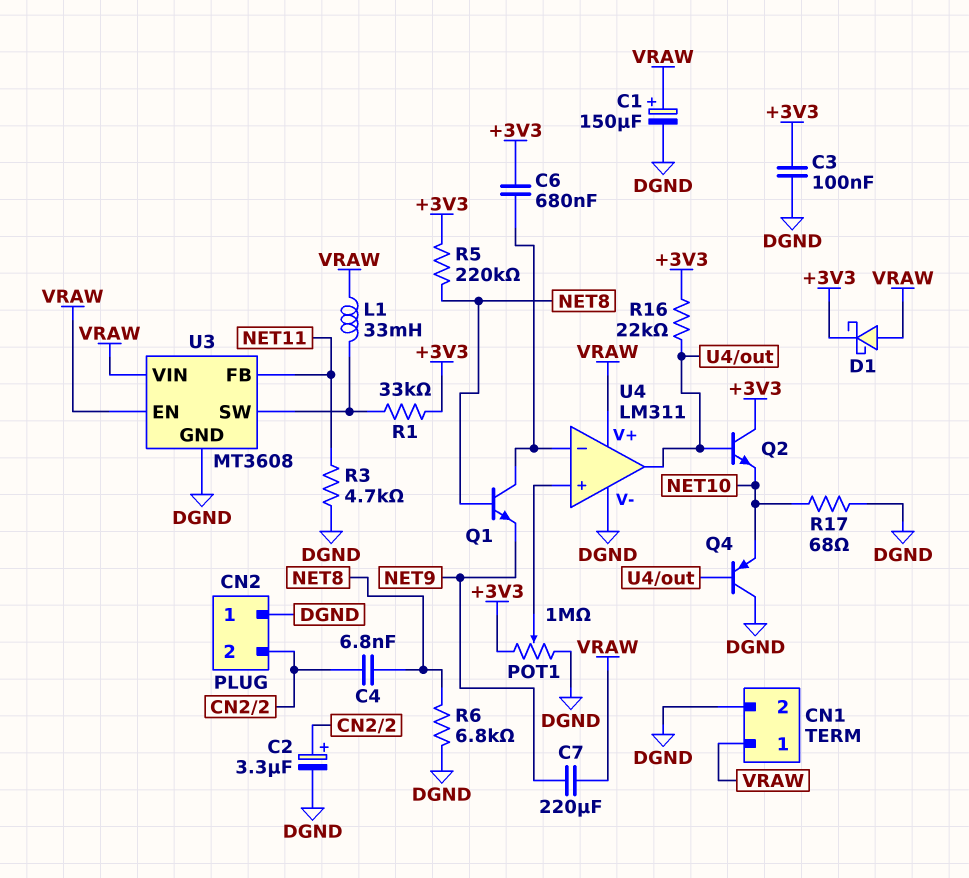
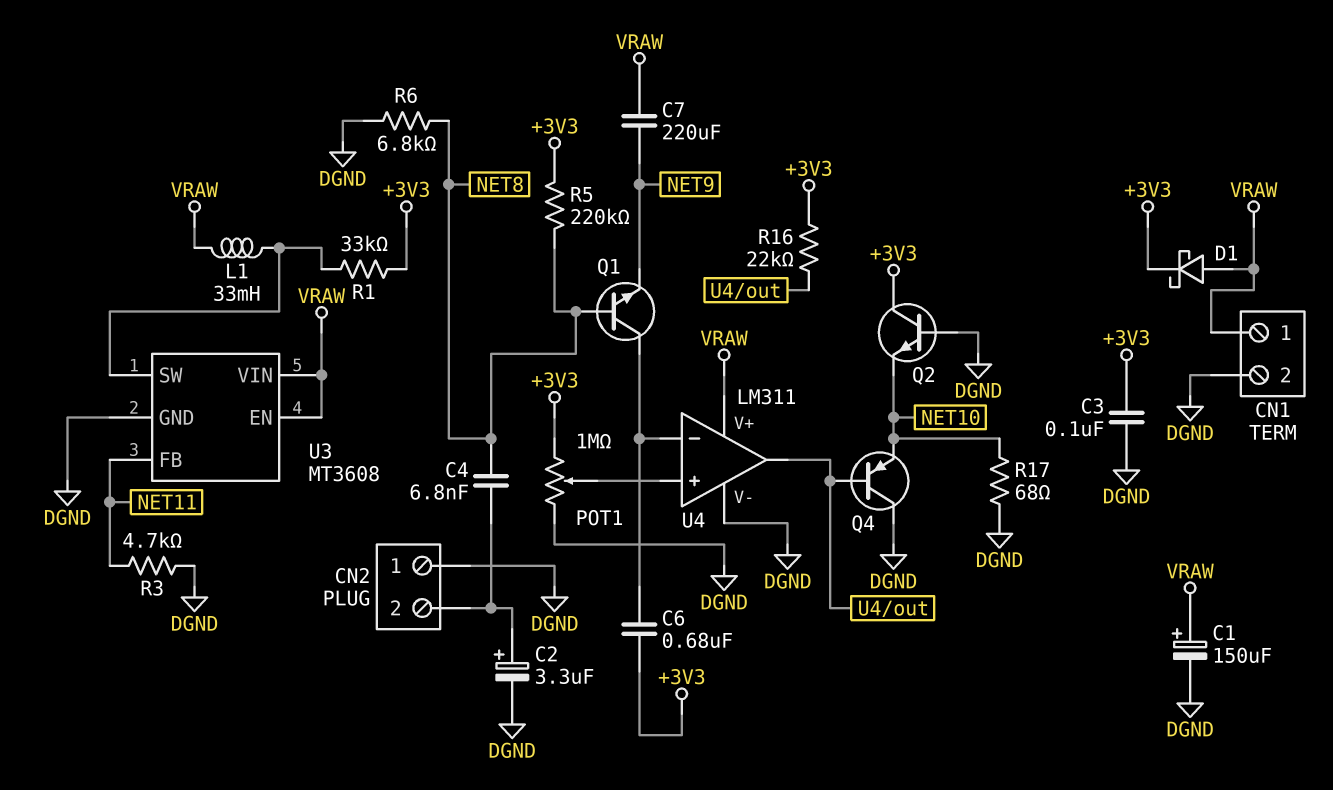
Q2: NPN (B U4/out, C +3V3, E NET10) -> NPN (B DGND, C +3V3, E NET10)

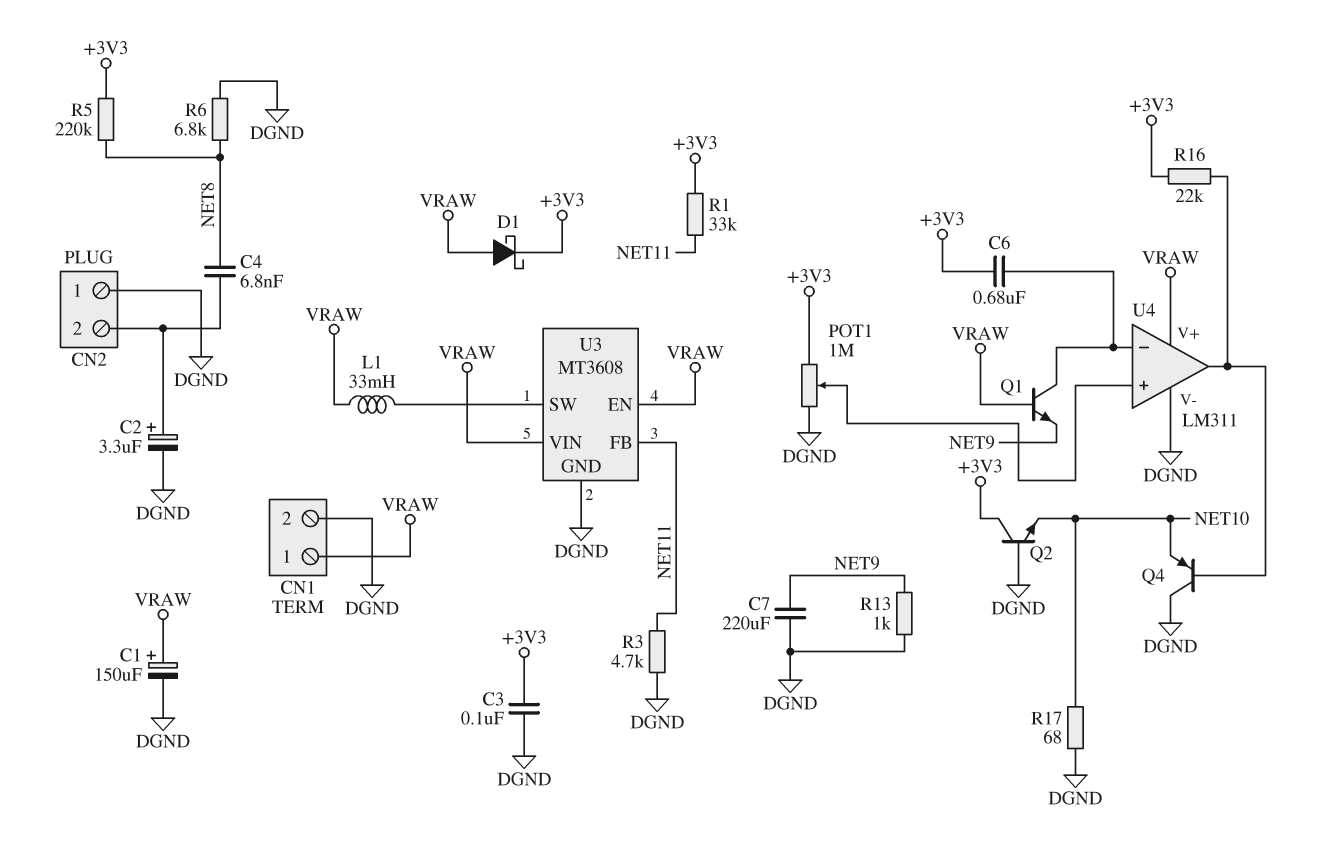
C7: 220uF (NET9, VRAW) -> 220uF (DGND, NET9)
Q1: NPN (B NET8, C U4/in-, E NET9) -> NPN (B VRAW, C U4/in-, E NET9)
R1: 33k (+3V3, U3/SW) -> 33k (+3V3, NET11)
R13: none -> 1k (DGND, NET9)

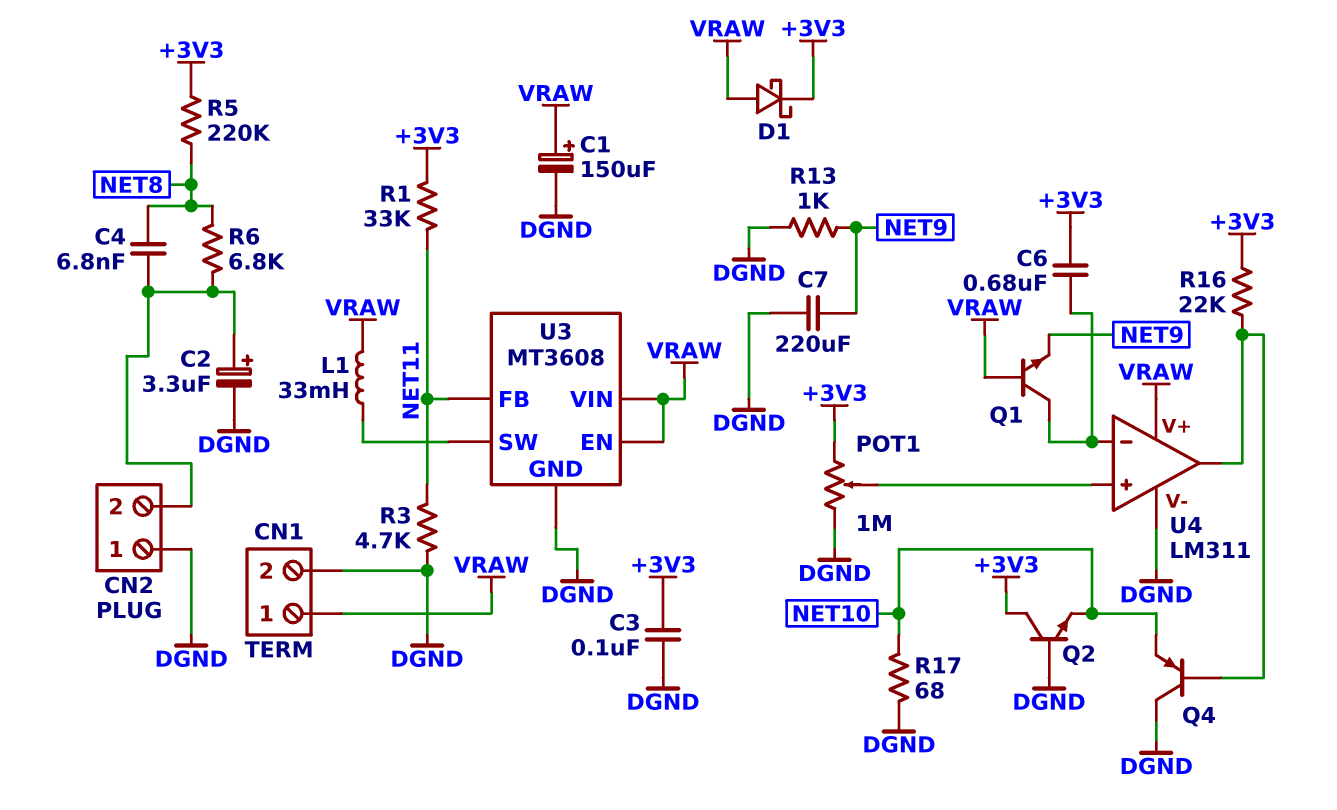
R6: 6.8k (DGND, NET8) -> 6.8k (CN2/2, NET8)

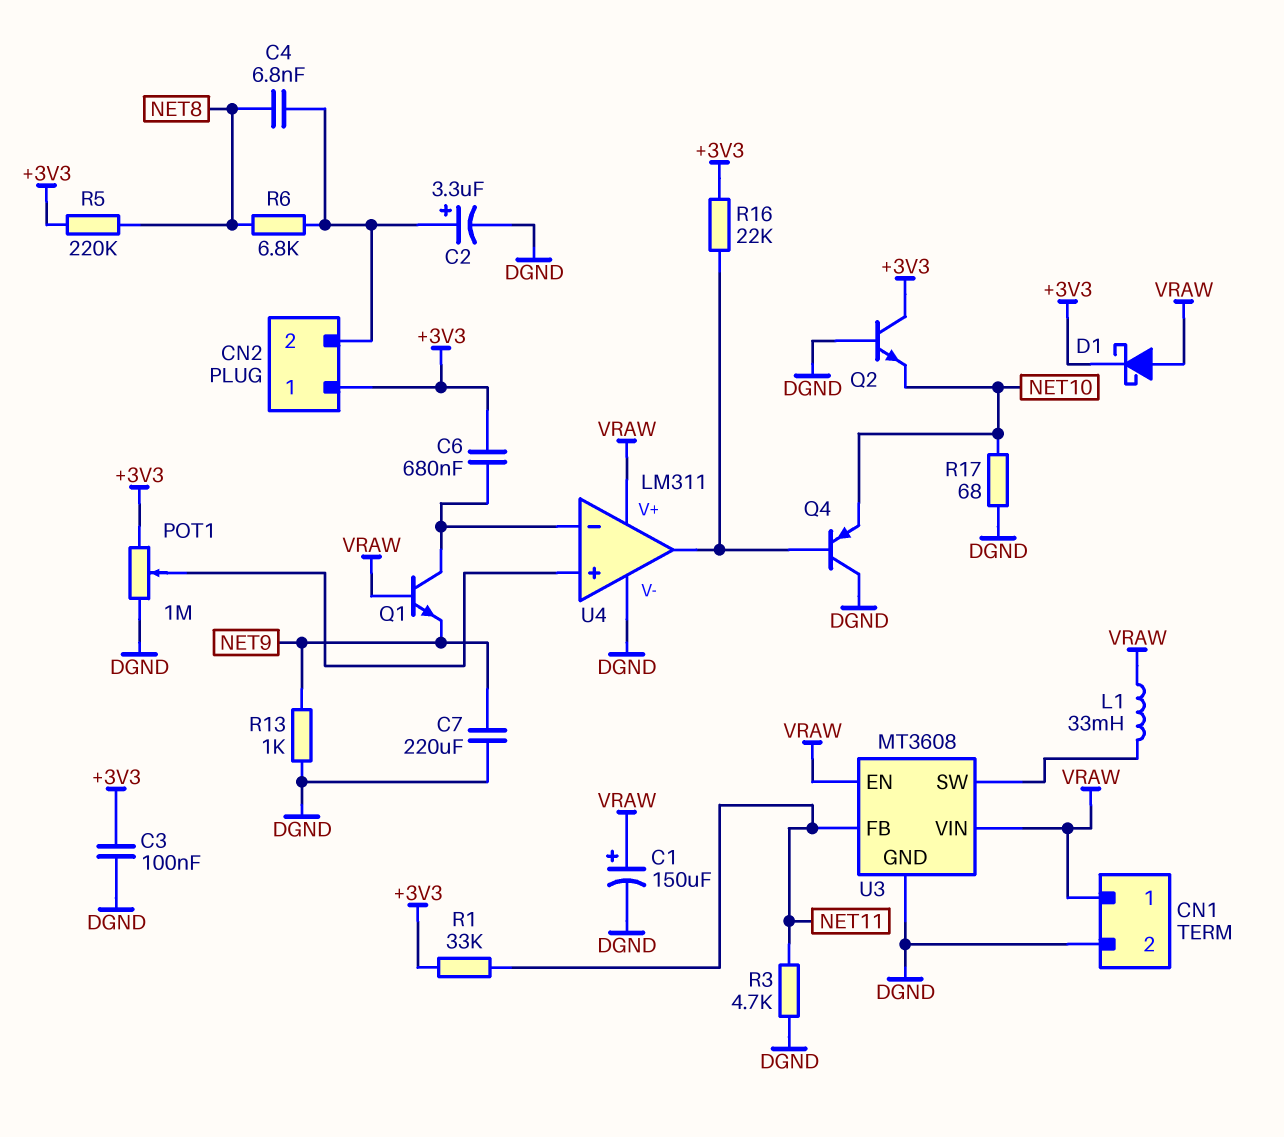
CN2 pin 1: DGND -> +3V3

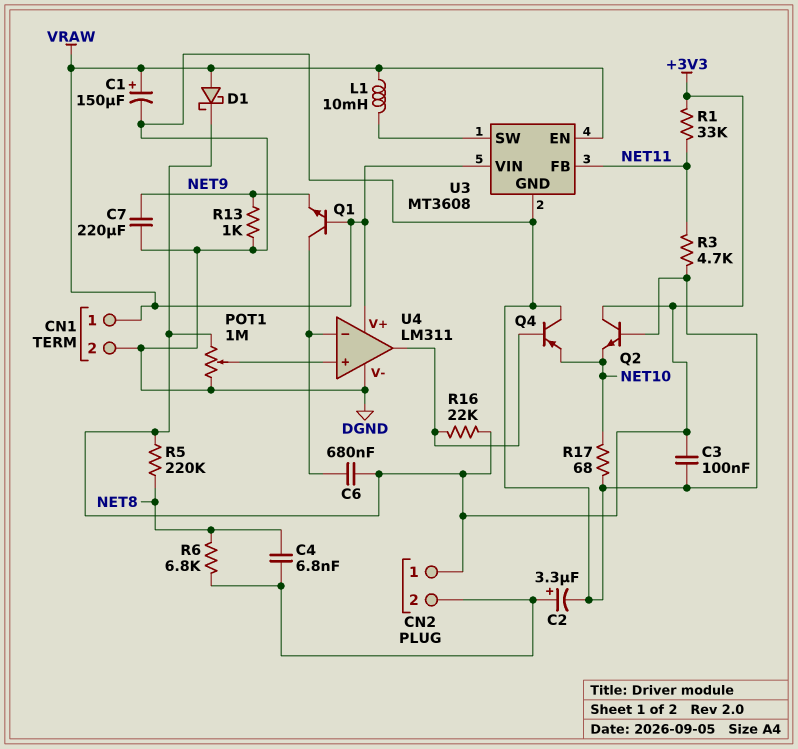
L1: 33mH (U3/SW, VRAW) -> 10mH (U3/SW, VRAW)

